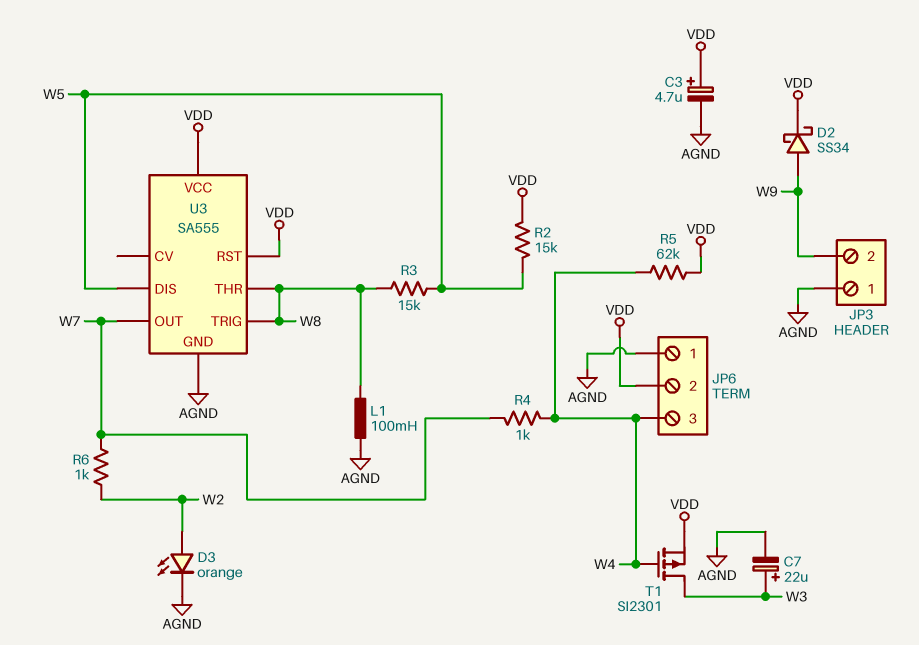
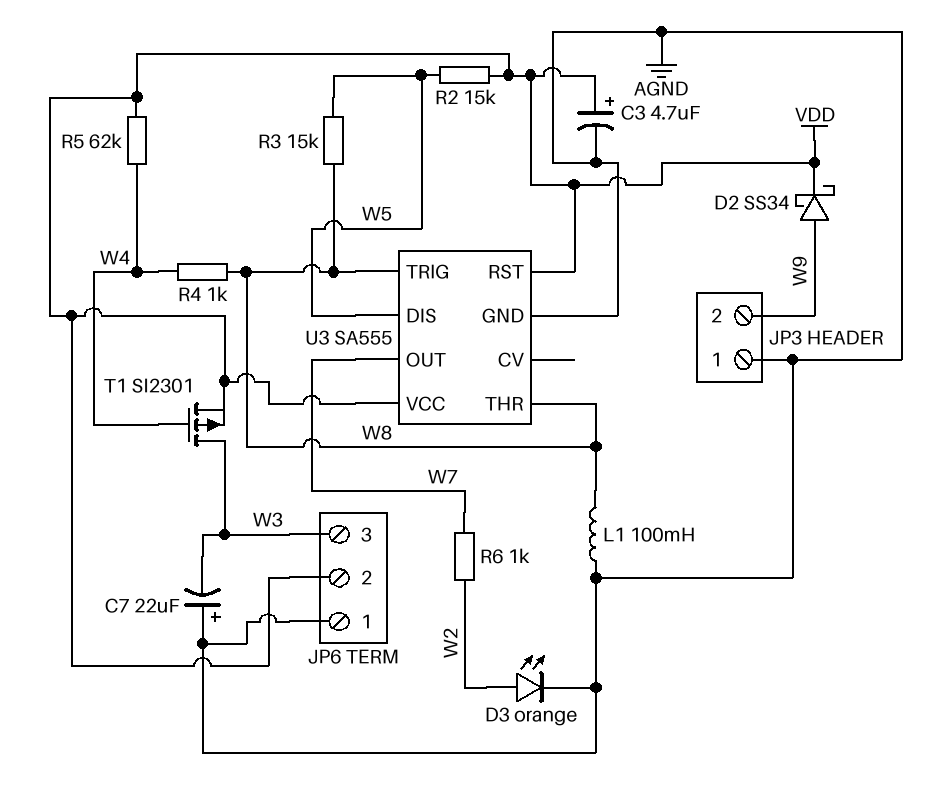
C7: 22uF (plus W3, minus AGND) -> 22uF (plus AGND, minus W3)
JP6 pin 3: W4 -> W3
R4: 1k (W4, W7) -> 1k (W4, W8)

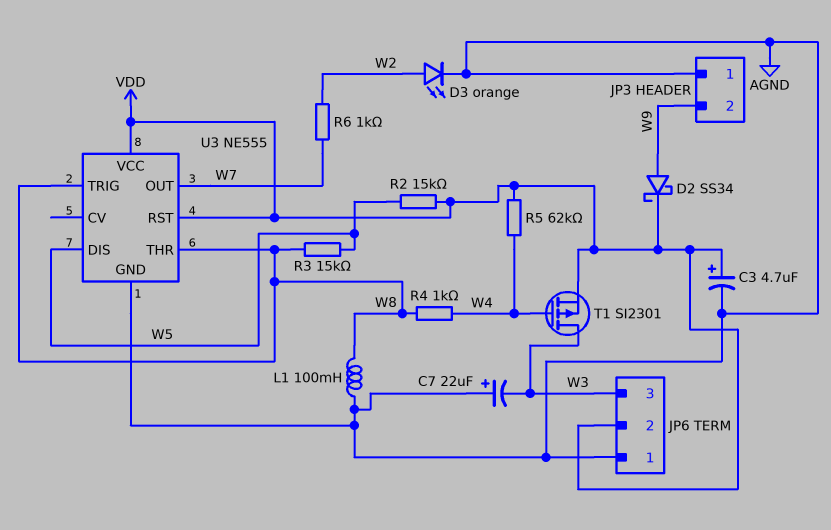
U3: SA555 -> NE555

